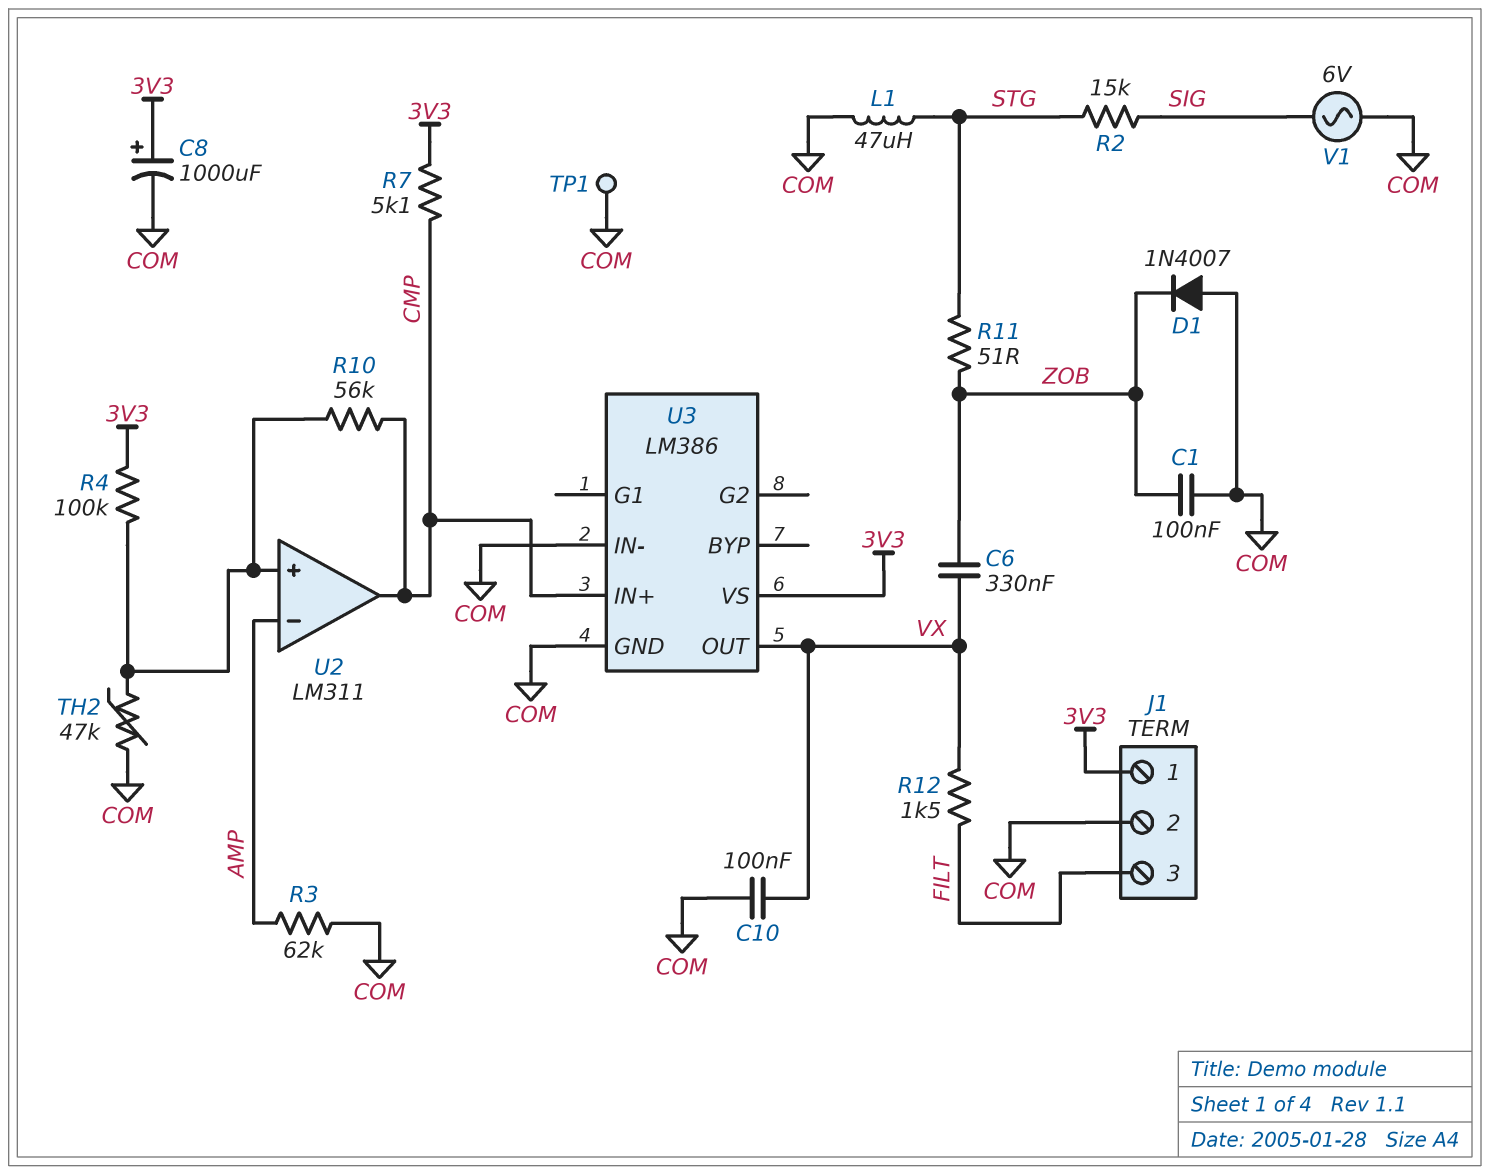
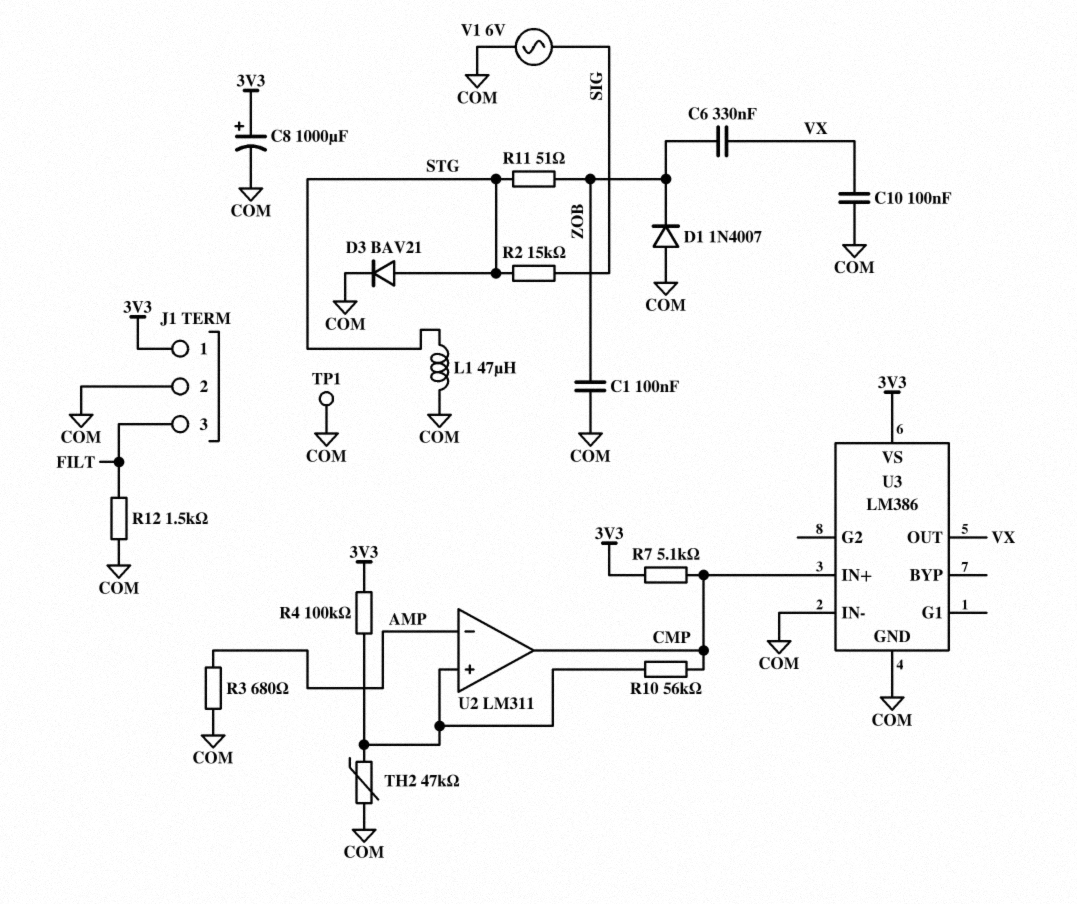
D3: none -> diode BAV21 (A STG, K COM)
R3: 62k (AMP, COM) -> 680 (AMP, COM)
R12: 1.5k (FILT, VX) -> 1.5k (COM, FILT)

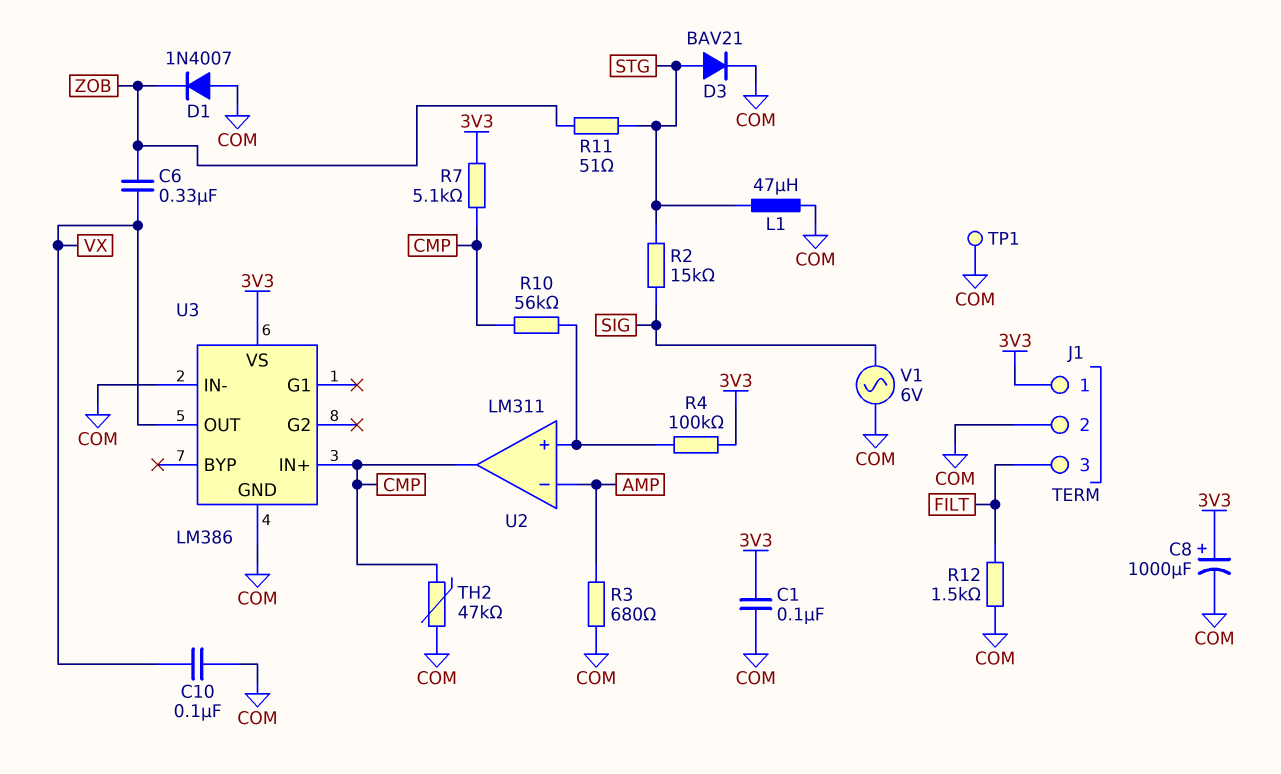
C1: 100nF (COM, ZOB) -> 100nF (3V3, COM)
TH2: 47k (COM, U2/in+) -> 47k (CMP, COM)

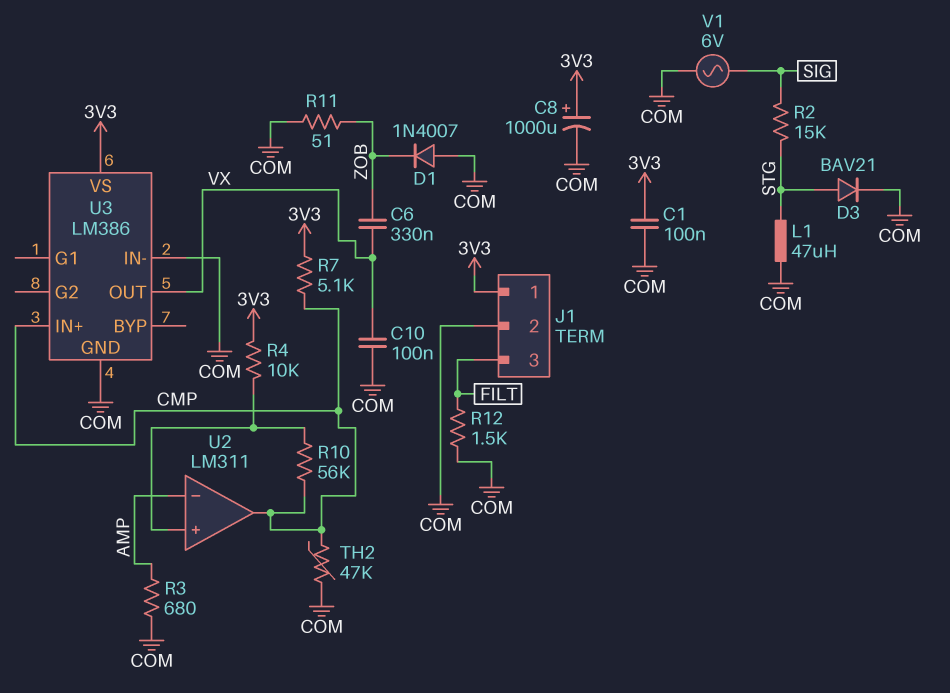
R4: 100k (3V3, U2/in+) -> 10k (3V3, U2/in+)
R11: 51 (STG, ZOB) -> 51 (COM, ZOB)
TP1: test point (COM) -> none

